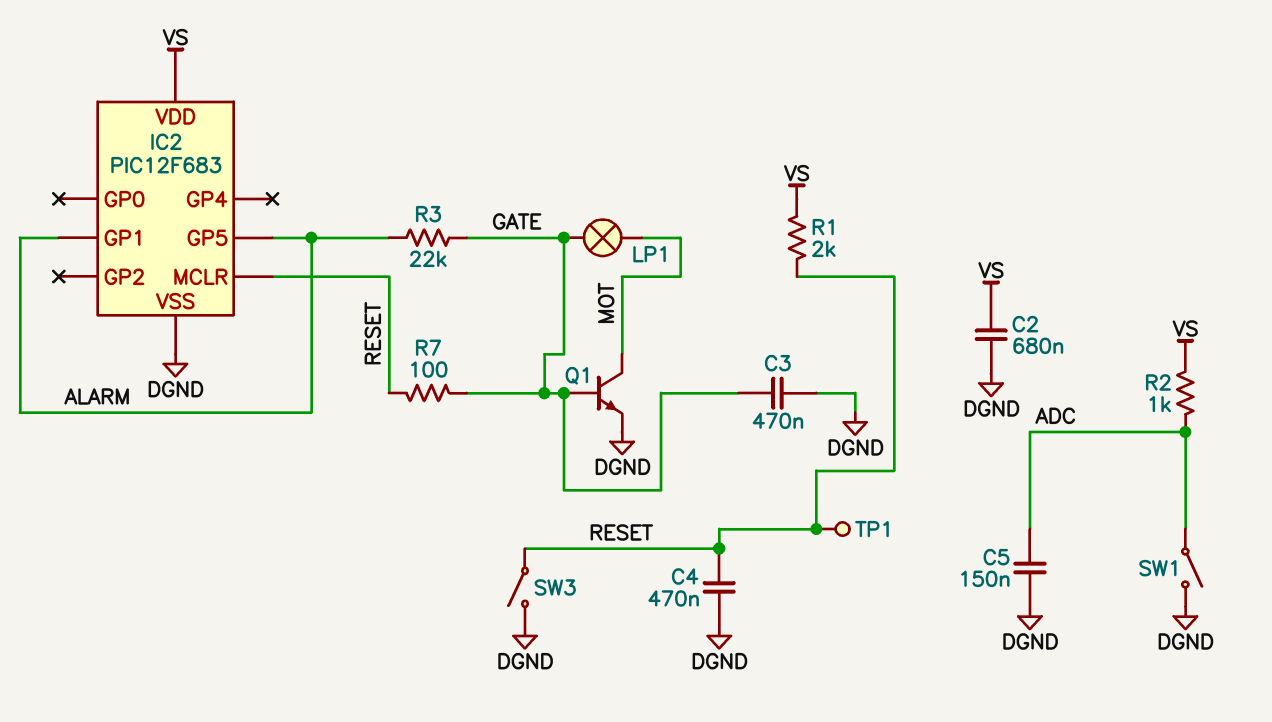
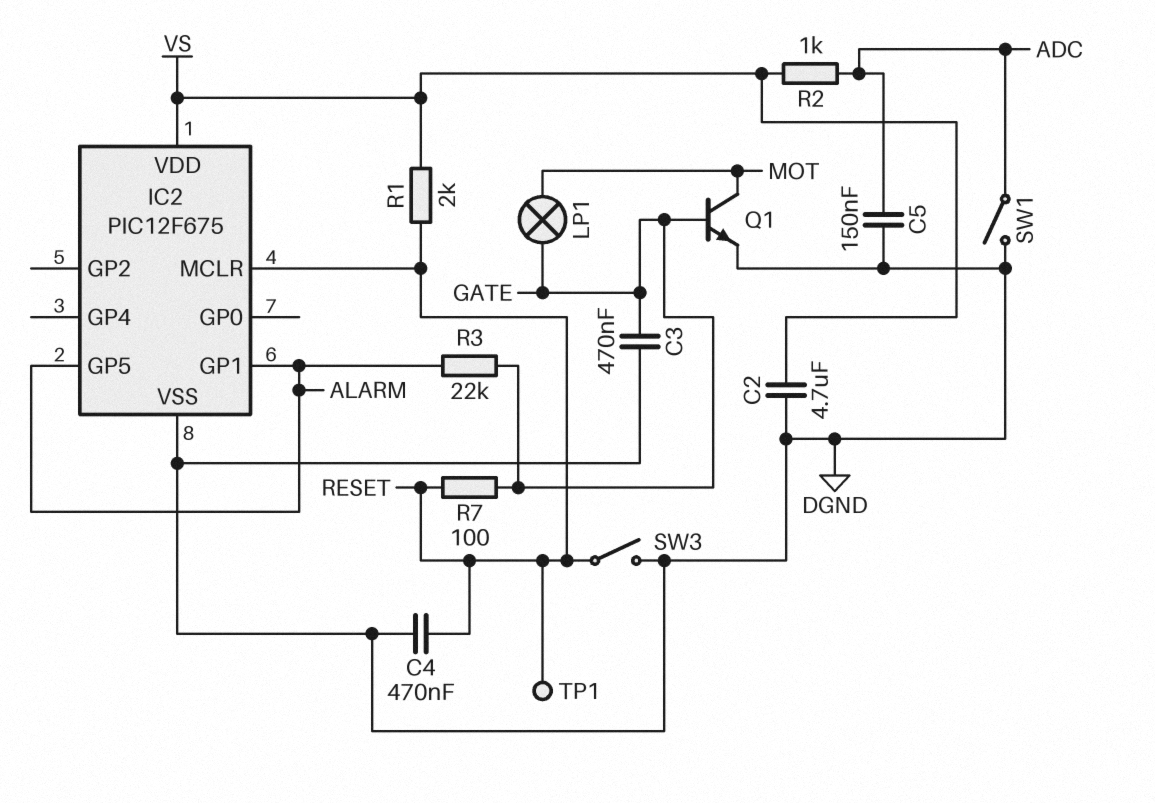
C2: 680nF (DGND, VS) -> 4.7uF (DGND, VS)
IC2: PIC12F683 -> PIC12F675

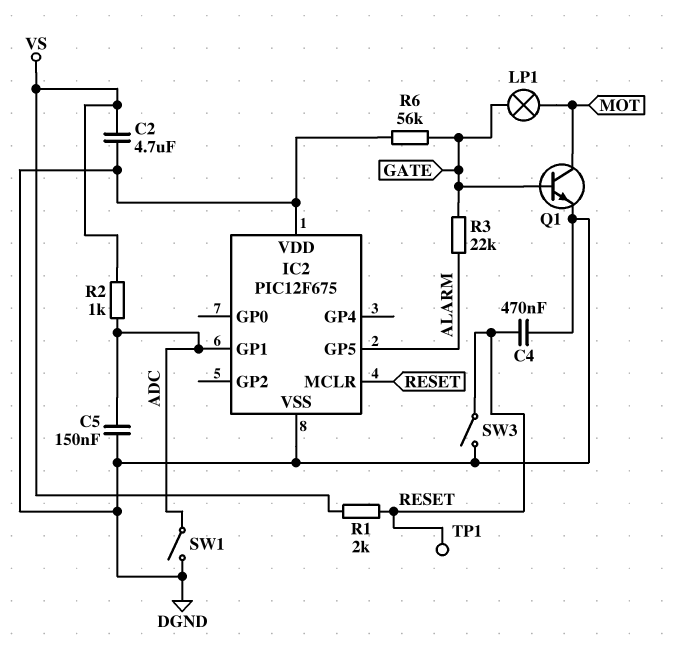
C3: 470nF (DGND, GATE) -> none
IC2 pin GP1: ALARM -> ADC
IC2 pin VDD: VS -> DGND
R6: none -> 56k (DGND, GATE)
R7: 100 (GATE, RESET) -> none

